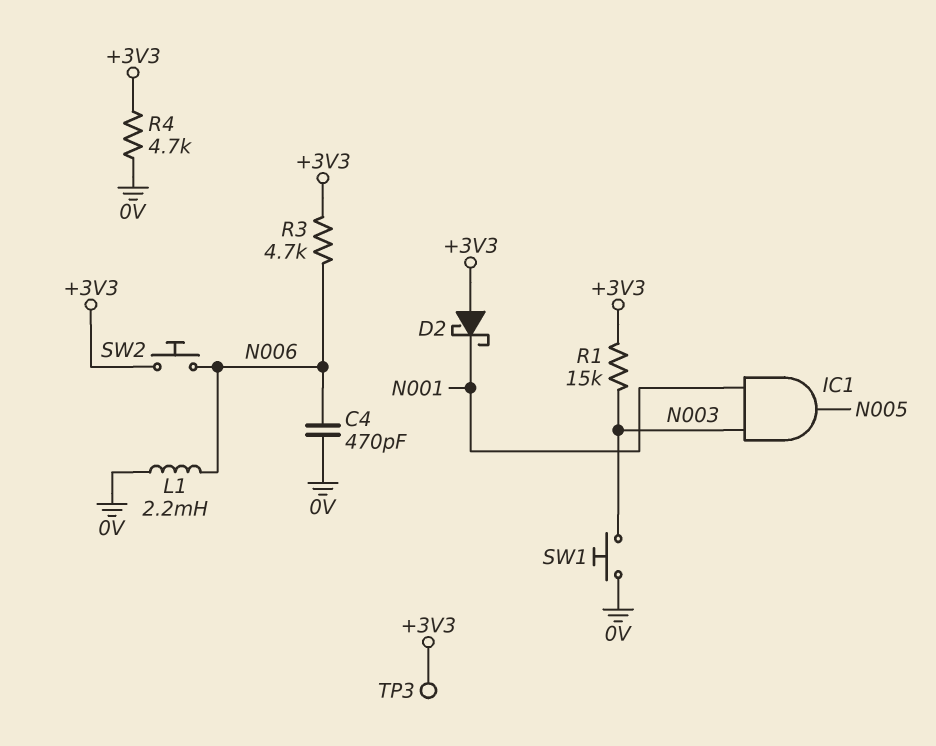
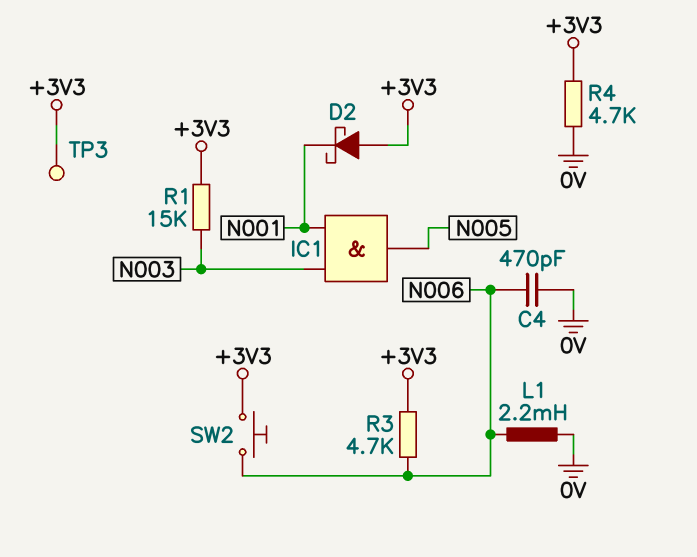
SW1: button (0V, N003) -> none

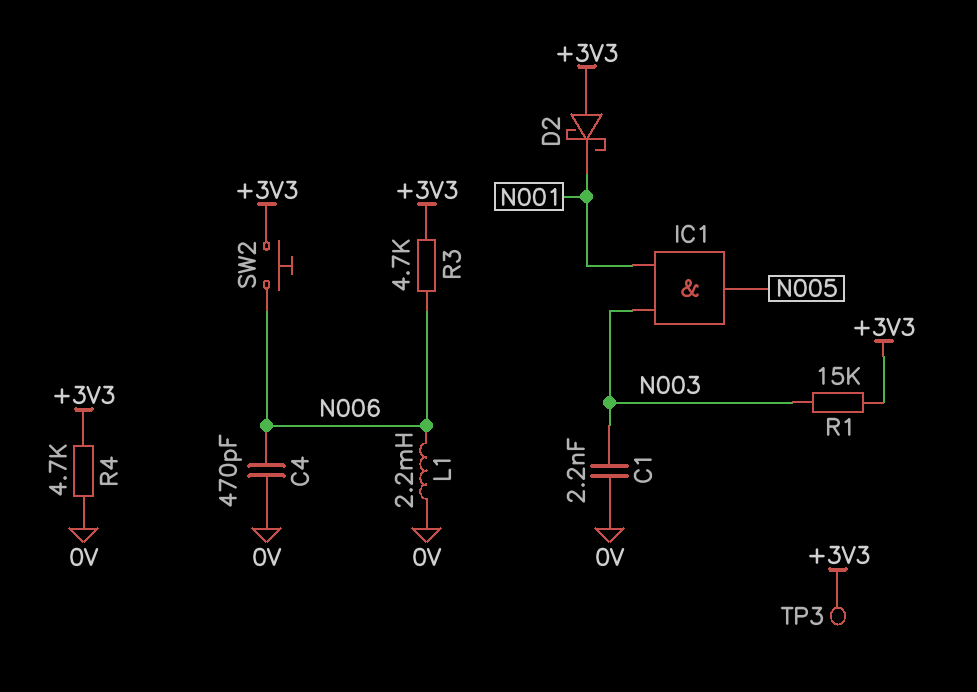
C1: none -> 2.2nF (0V, N003)

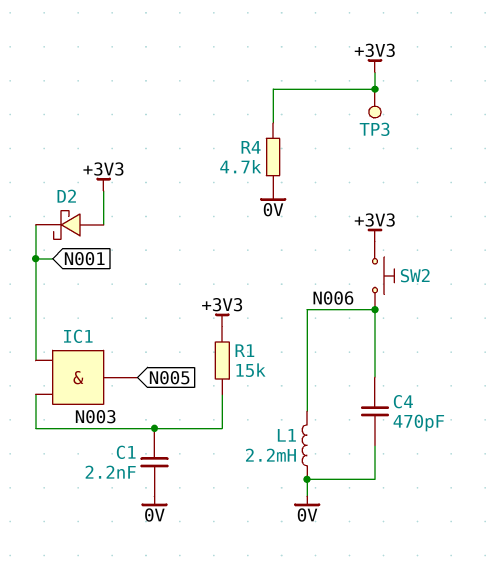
R3: 4.7k (+3V3, N006) -> none

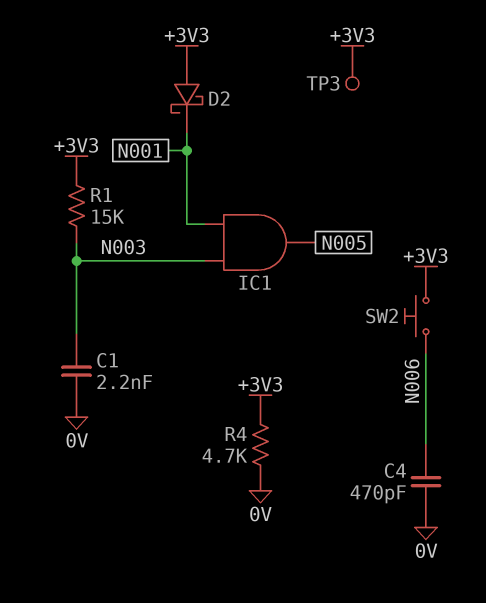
L1: 2.2mH (0V, N006) -> none

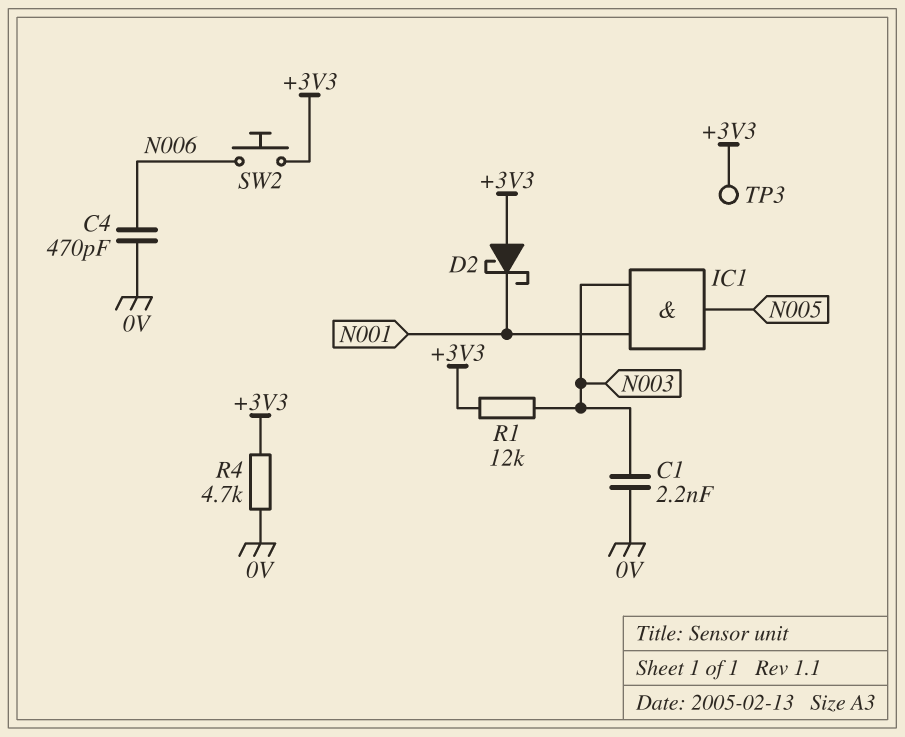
R1: 15k (+3V3, N003) -> 12k (+3V3, N003)

